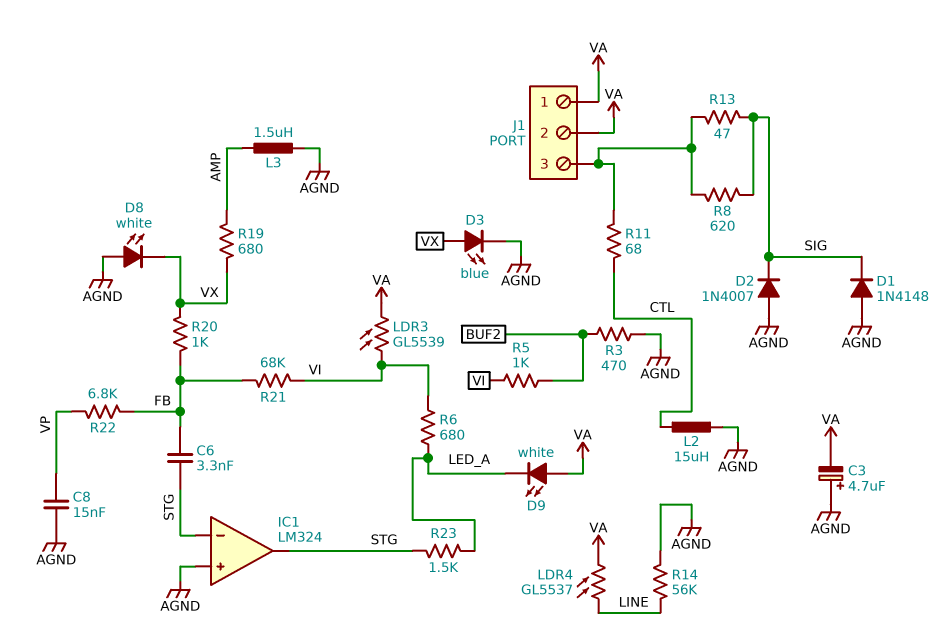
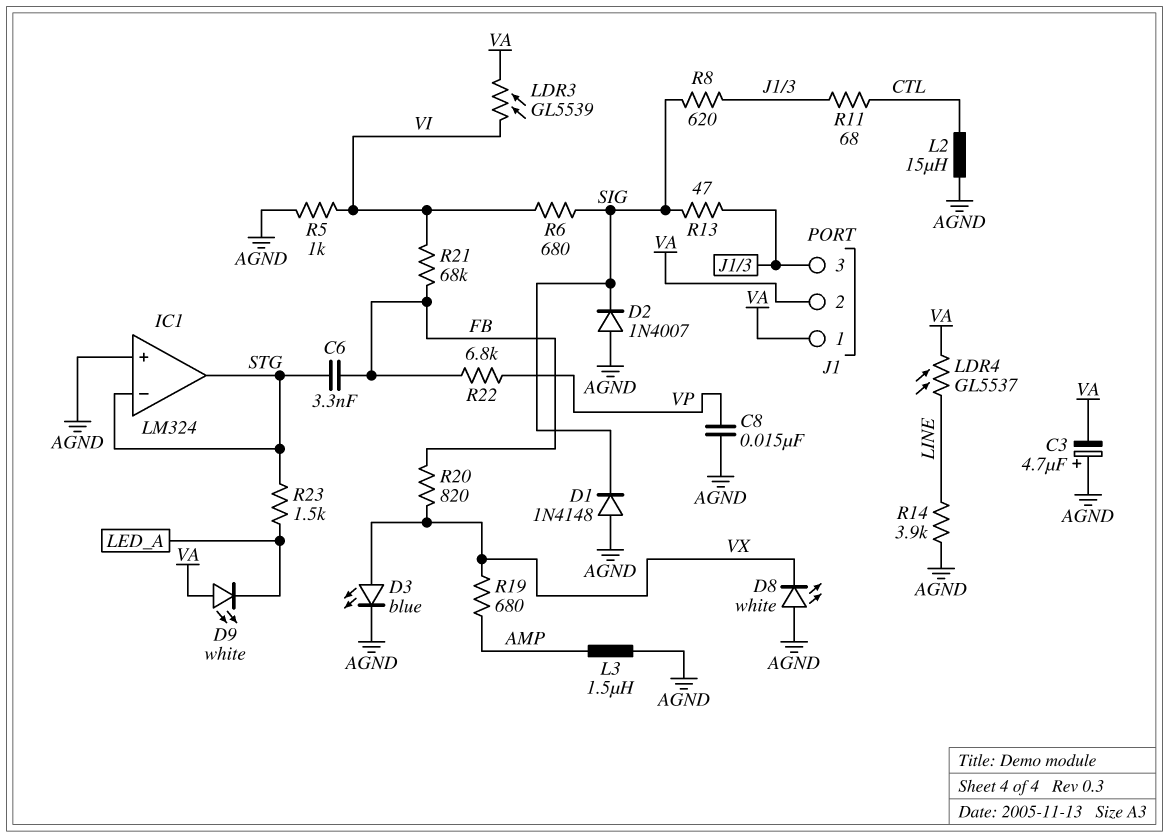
R3: 470 (AGND, BUF2) -> none
R5: 1k (BUF2, VI) -> 1k (AGND, VI)
R6: 680 (LED_A, VI) -> 680 (SIG, VI)
R14: 56k (AGND, LINE) -> 3.9k (AGND, LINE)
R20: 1k (FB, VX) -> 820 (FB, VX)

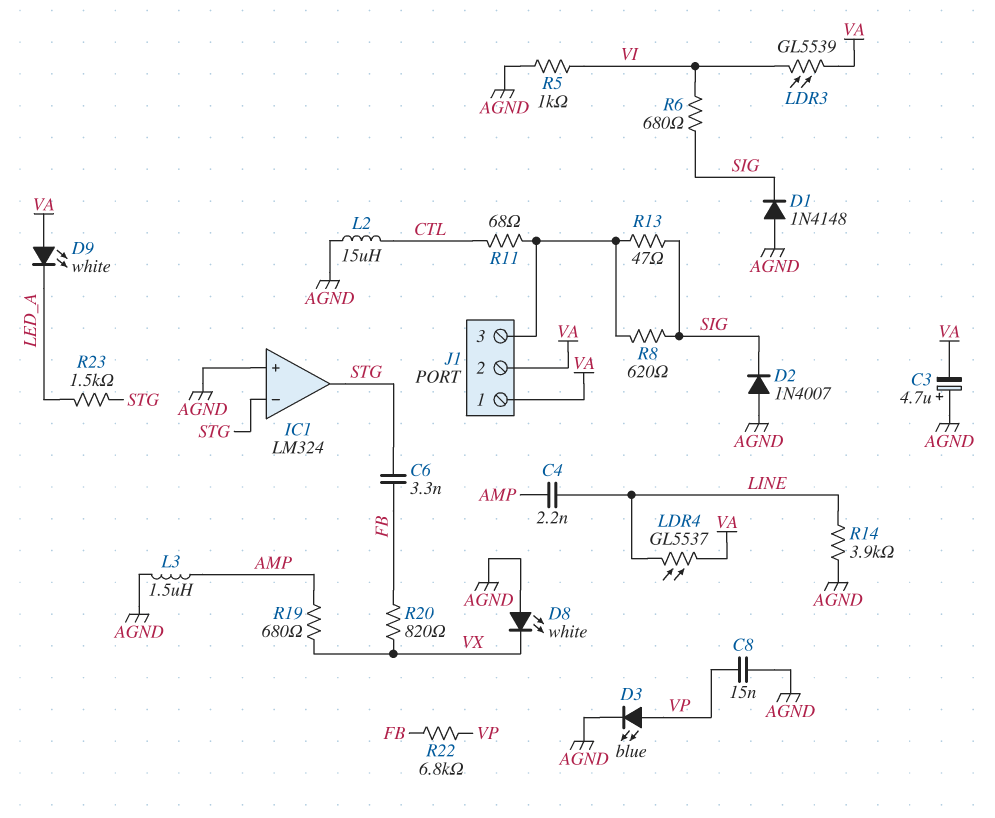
C4: none -> 2.2nF (AMP, LINE)
D3: LED blue (A VX, K AGND) -> LED blue (A VP, K AGND)
R21: 68k (FB, VI) -> none

